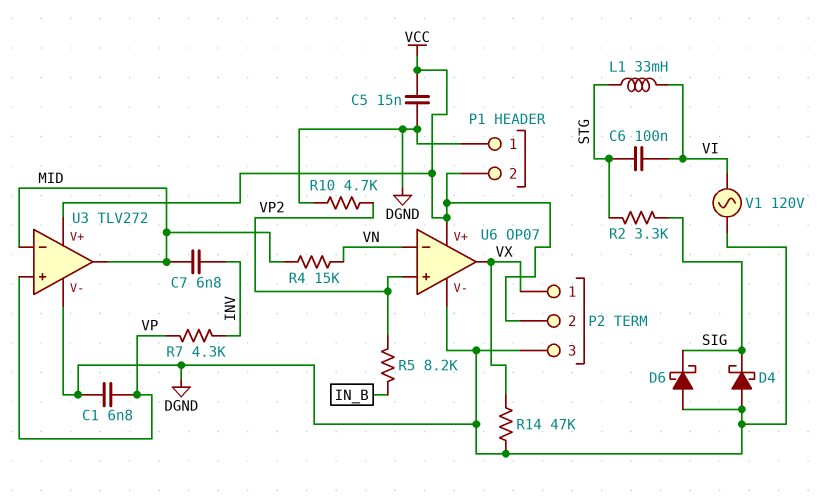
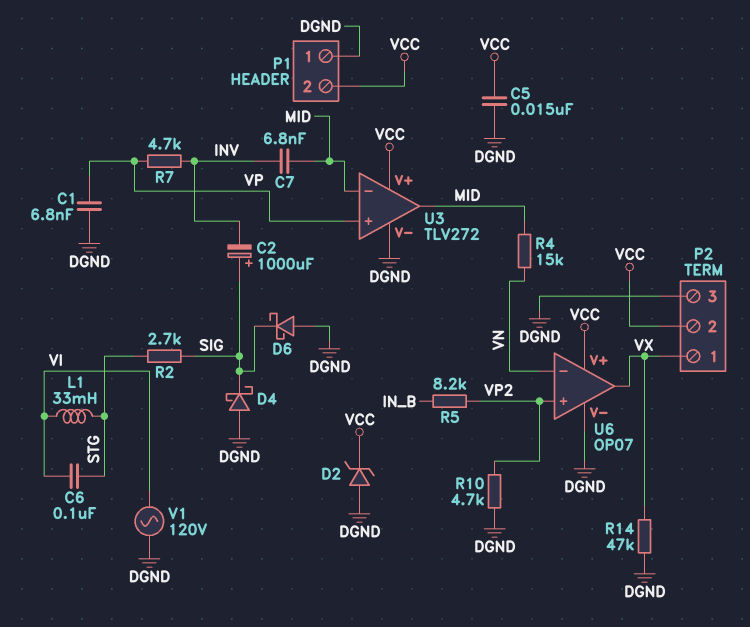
C2: none -> 1000uF (plus SIG, minus INV)
D2: none -> zener (A DGND, K VCC)
R2: 3.3k (SIG, STG) -> 2.7k (SIG, STG)
R7: 4.3k (INV, VP) -> 4.7k (INV, VP)

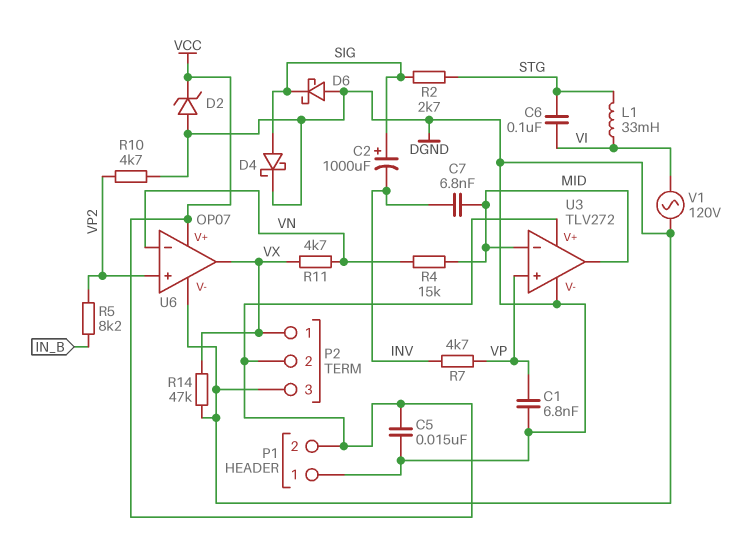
D4: schottky (A DGND, K SIG) -> schottky (A SIG, K DGND)
R11: none -> 4.7k (VN, VX)

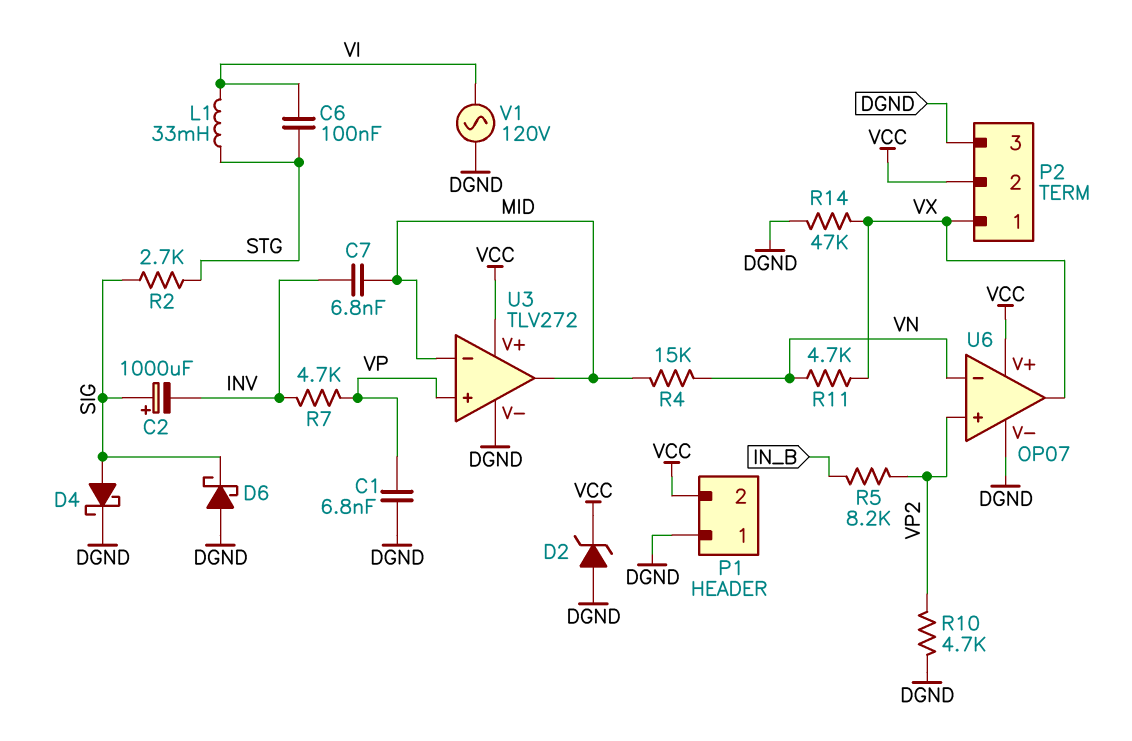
C5: 15nF (DGND, VCC) -> none

